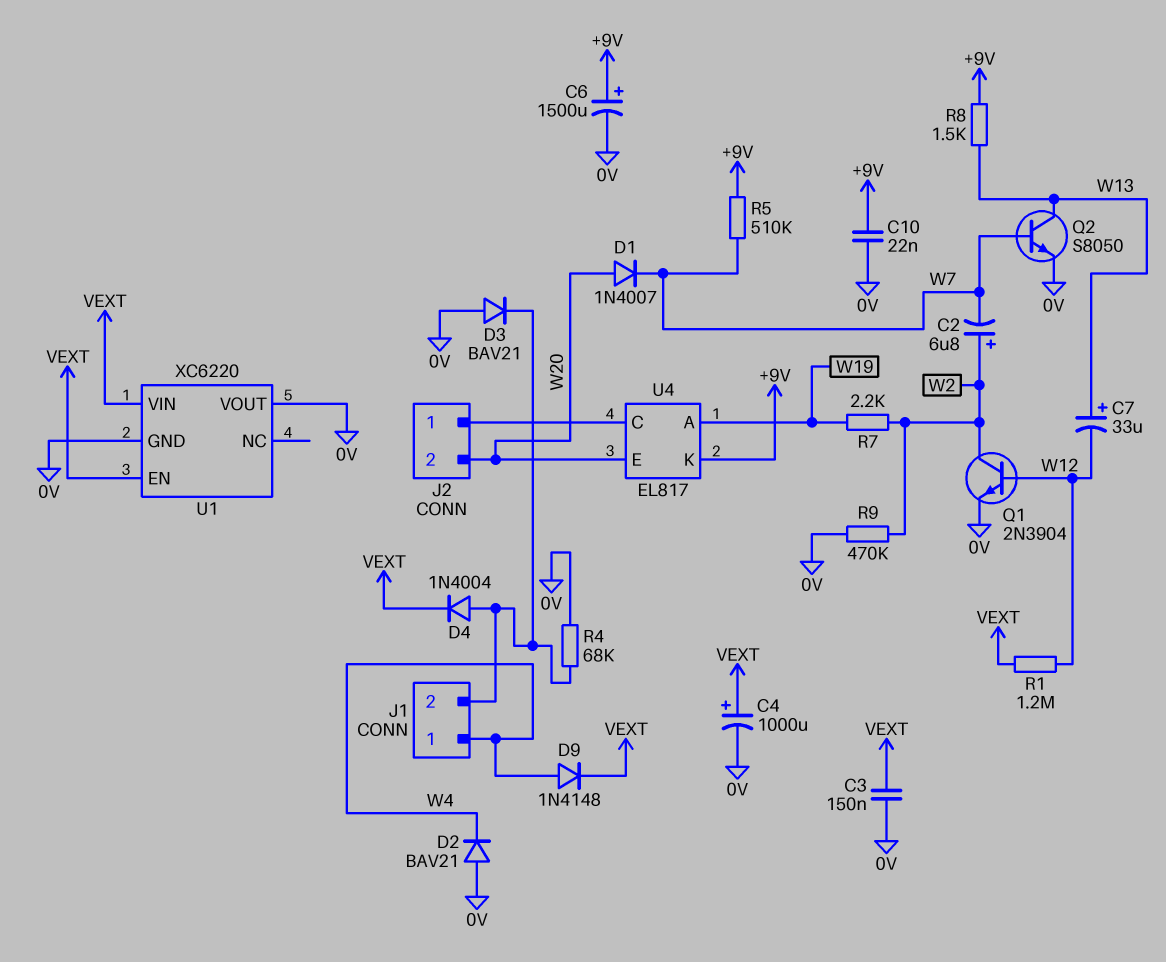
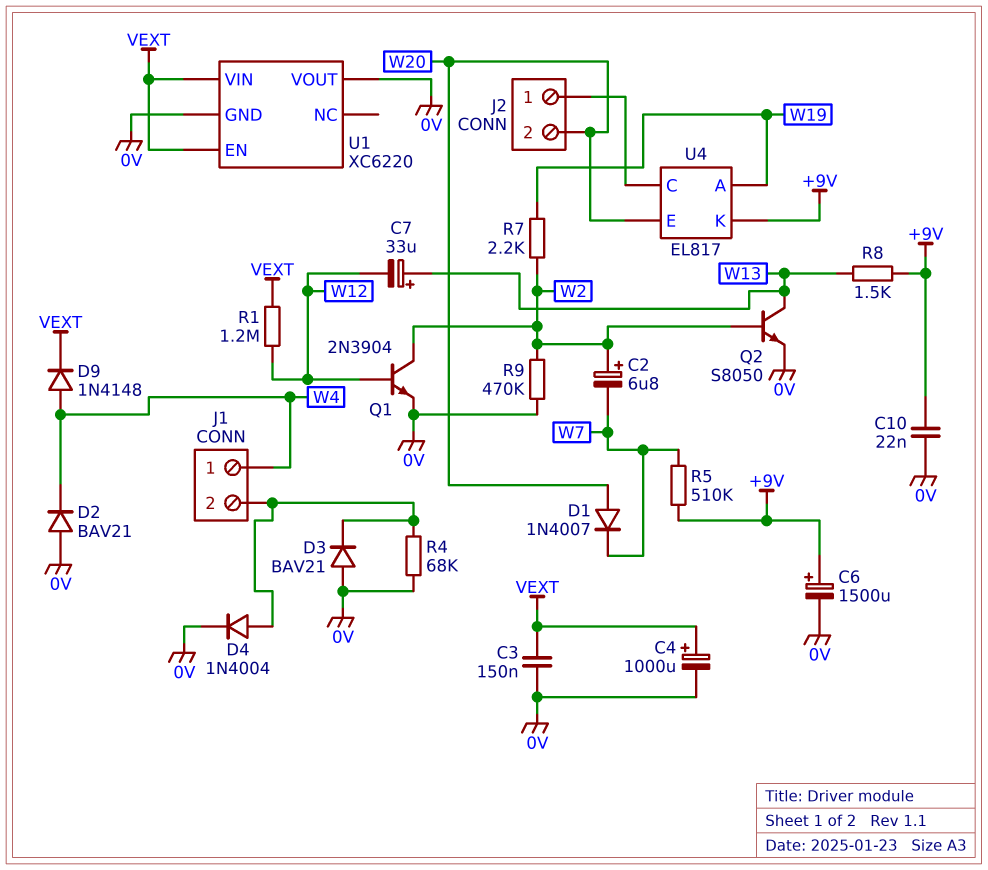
D4: diode 1N4004 (A J1/2, K VEXT) -> diode 1N4004 (A J1/2, K 0V)
Q2: NPN S8050 (B W7, C W13, E 0V) -> NPN S8050 (B W2, C W13, E 0V)

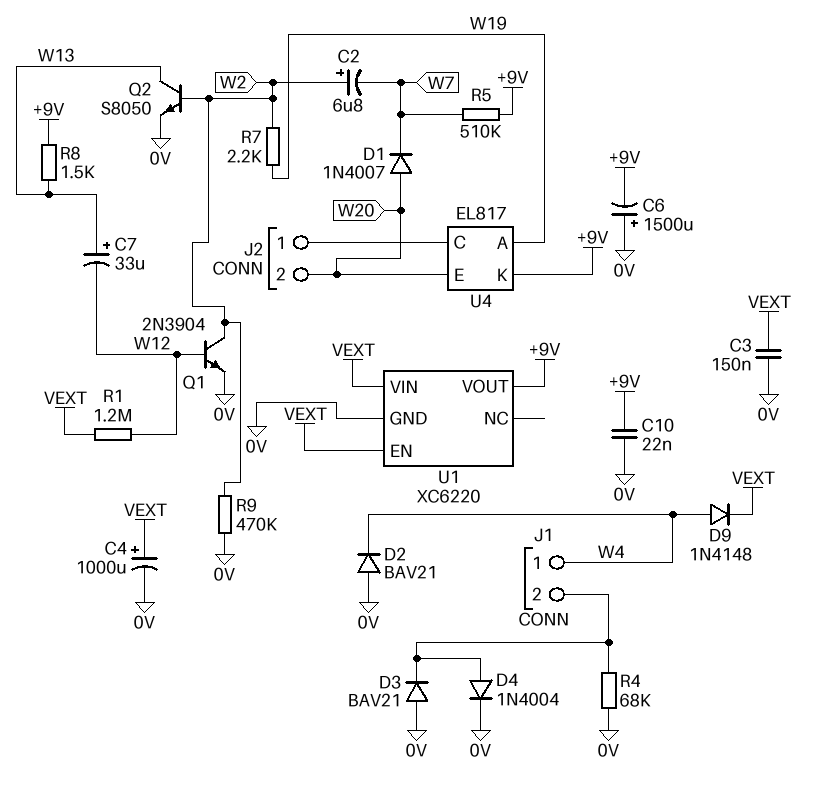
C6: 1500uF (plus +9V, minus 0V) -> 1500uF (plus 0V, minus +9V)
U1 pin VOUT: 0V -> +9V

